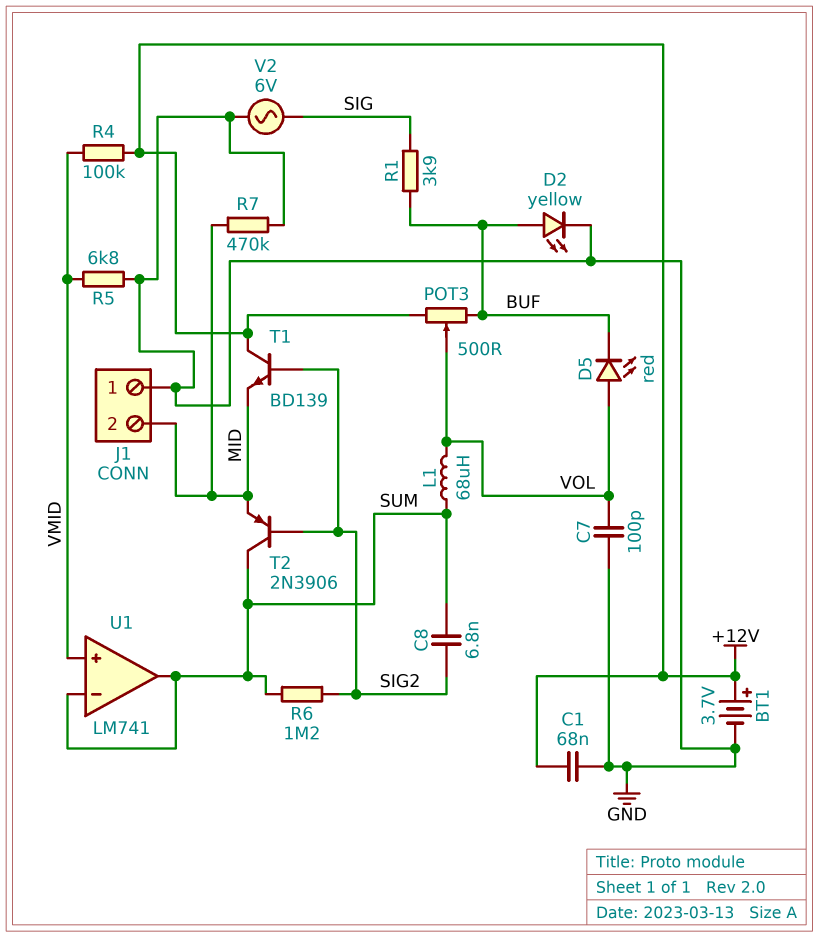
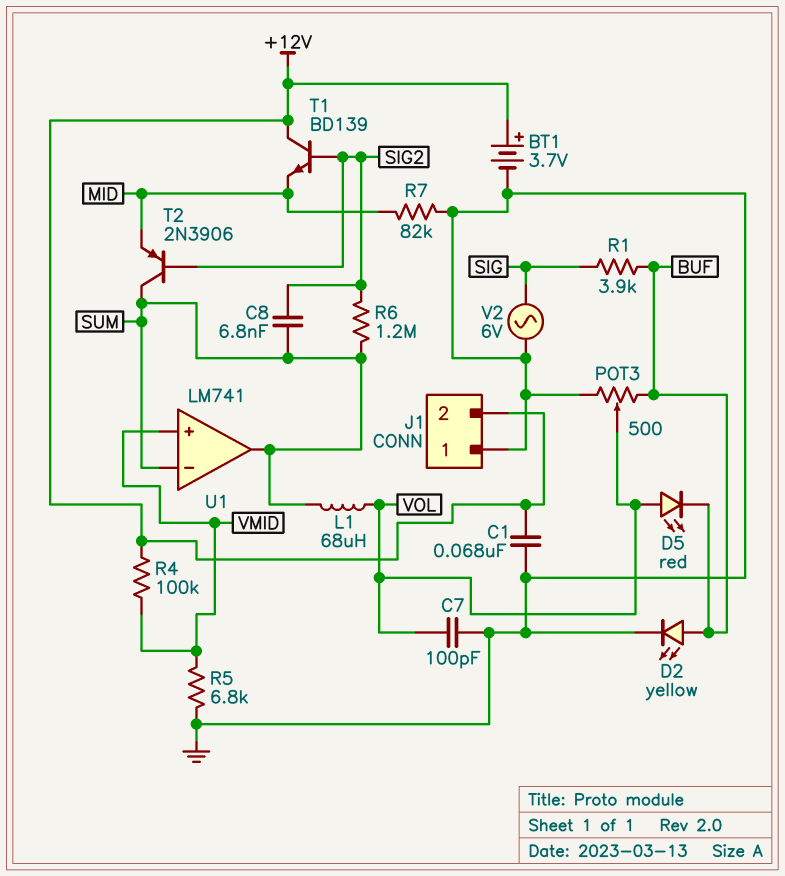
J1 pin 2: MID -> +12V
POT3: 500 (+12V, BUF, wiper VOL) -> 500 (BUF, GND, wiper VOL)
R7: 470k (GND, MID) -> 82k (GND, MID)

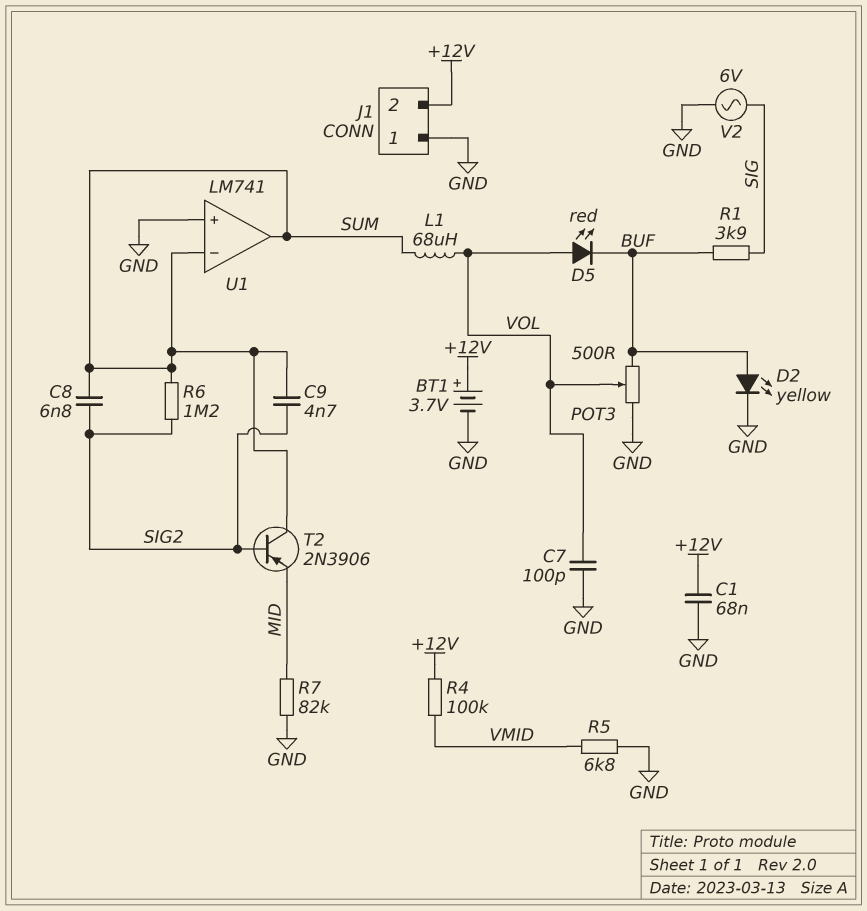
C9: none -> 4.7nF (SIG2, SUM)
T1: NPN BD139 (B SIG2, C +12V, E MID) -> none
U1 pin in+: VMID -> GND

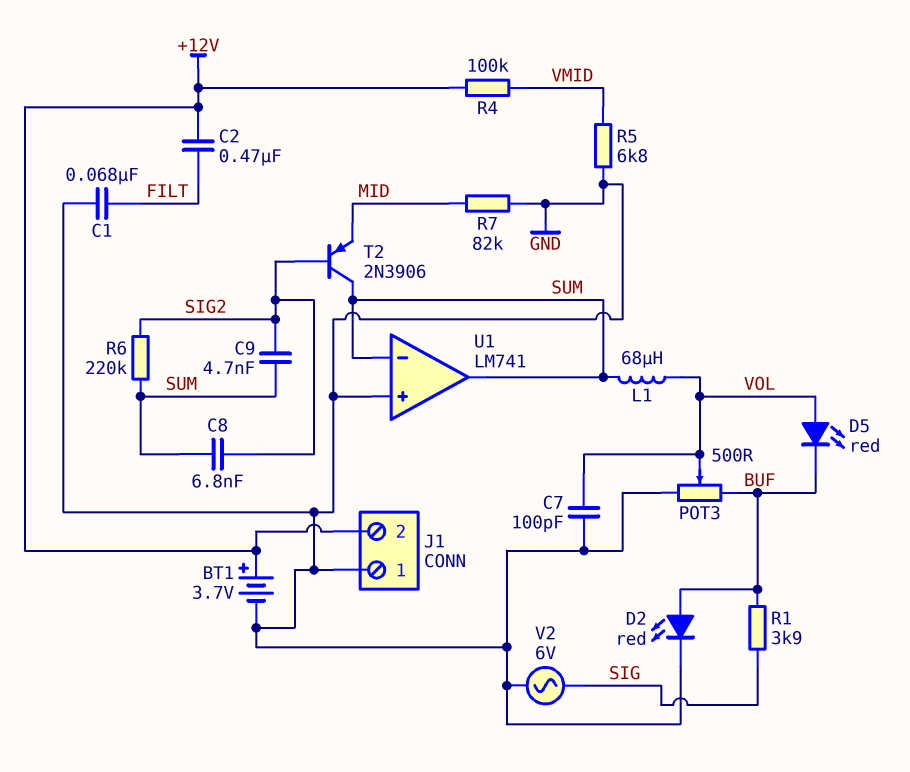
C1: 68nF (+12V, GND) -> 68nF (FILT, GND)
C2: none -> 470nF (+12V, FILT)
D2: LED yellow (A BUF, K GND) -> LED red (A BUF, K GND)
R6: 1.2M (SIG2, SUM) -> 220k (SIG2, SUM)

